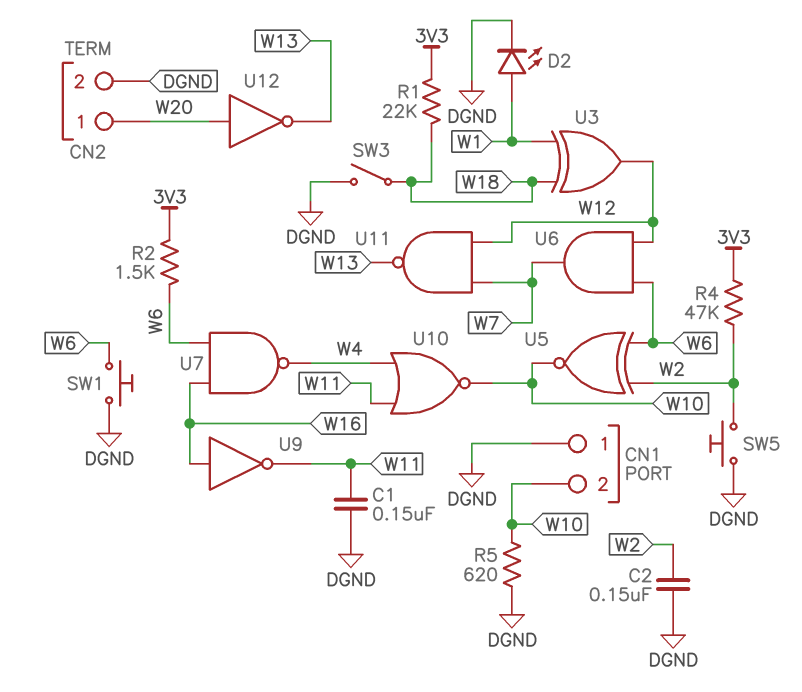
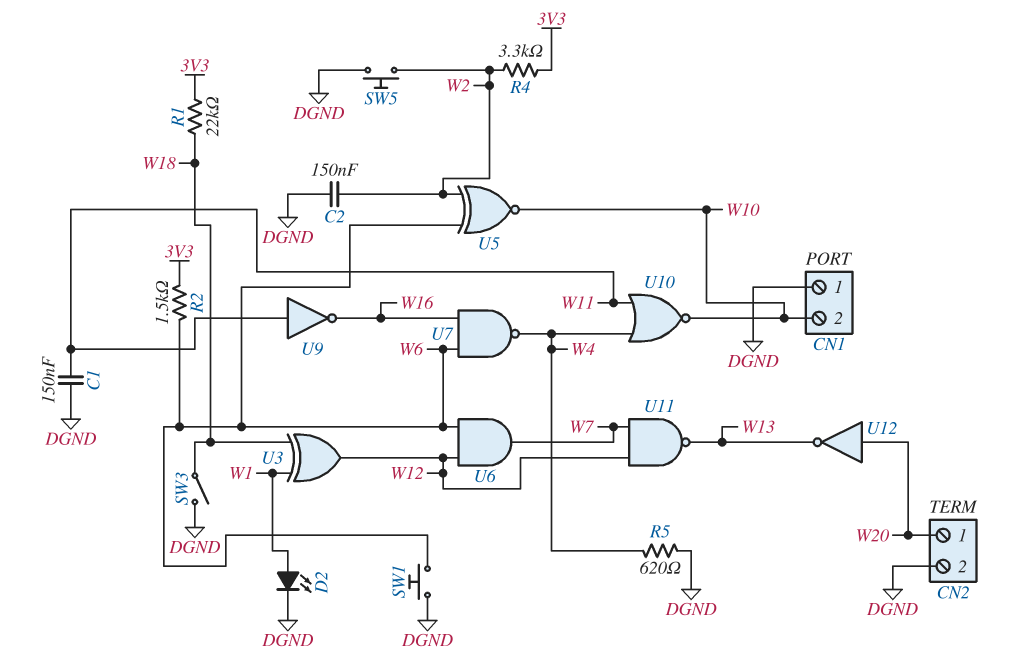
R4: 47k (3V3, W2) -> 3.3k (3V3, W2)
R5: 620 (DGND, W10) -> 620 (DGND, W4)
U9: NOT (in W16, out W11) -> NOT (in W11, out W16)

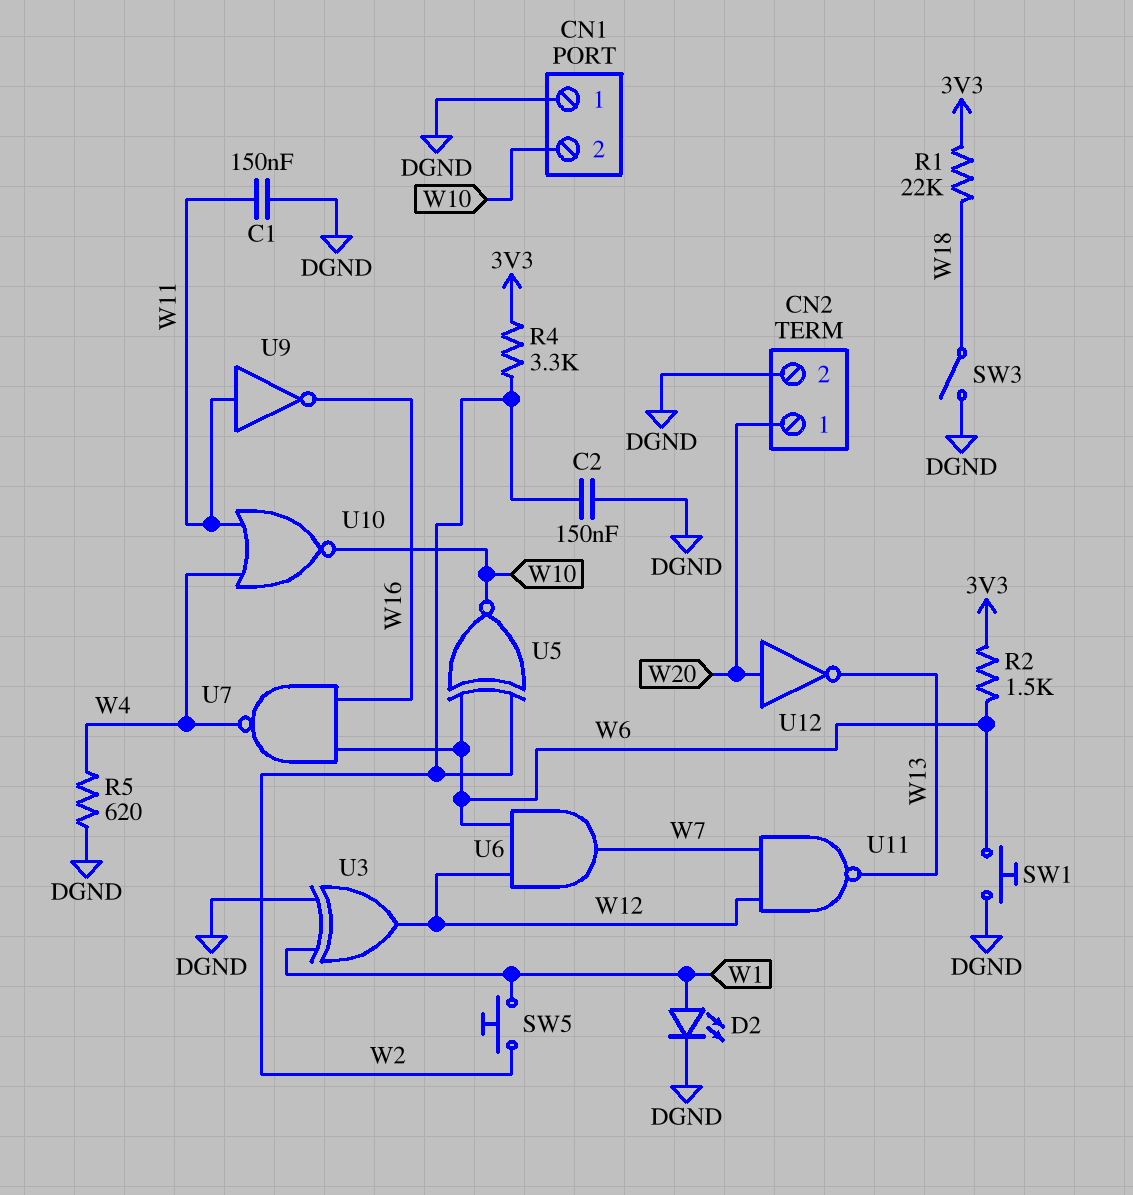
SW5: button (DGND, W2) -> button (W1, W2)
U3: XOR (in W1, in W18, out W12) -> XOR (in DGND, in W1, out W12)

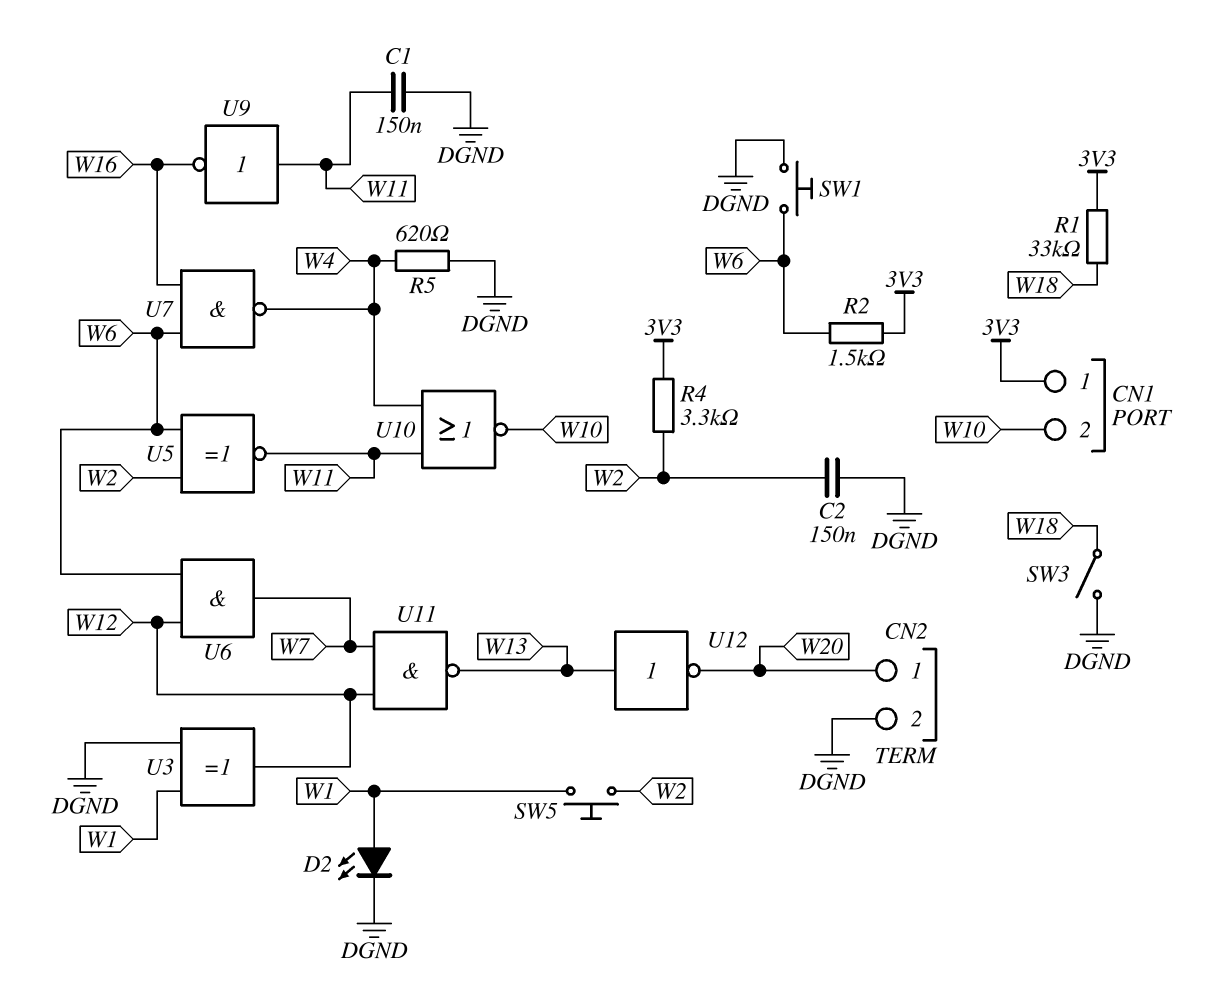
CN1 pin 1: DGND -> 3V3
R1: 22k (3V3, W18) -> 33k (3V3, W18)
U5: XNOR (in W2, in W6, out W10) -> XNOR (in W2, in W6, out W11)
U12: NOT (in W20, out W13) -> NOT (in W13, out W20)

